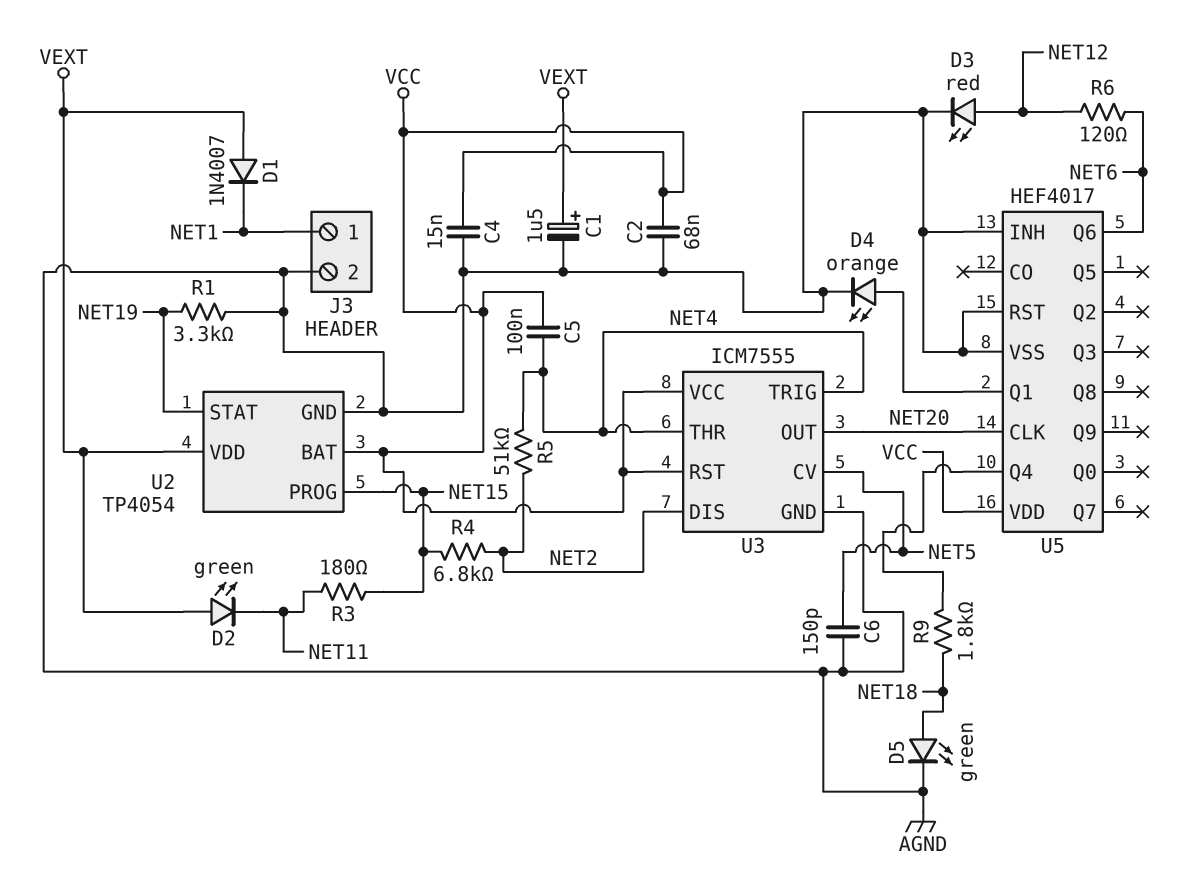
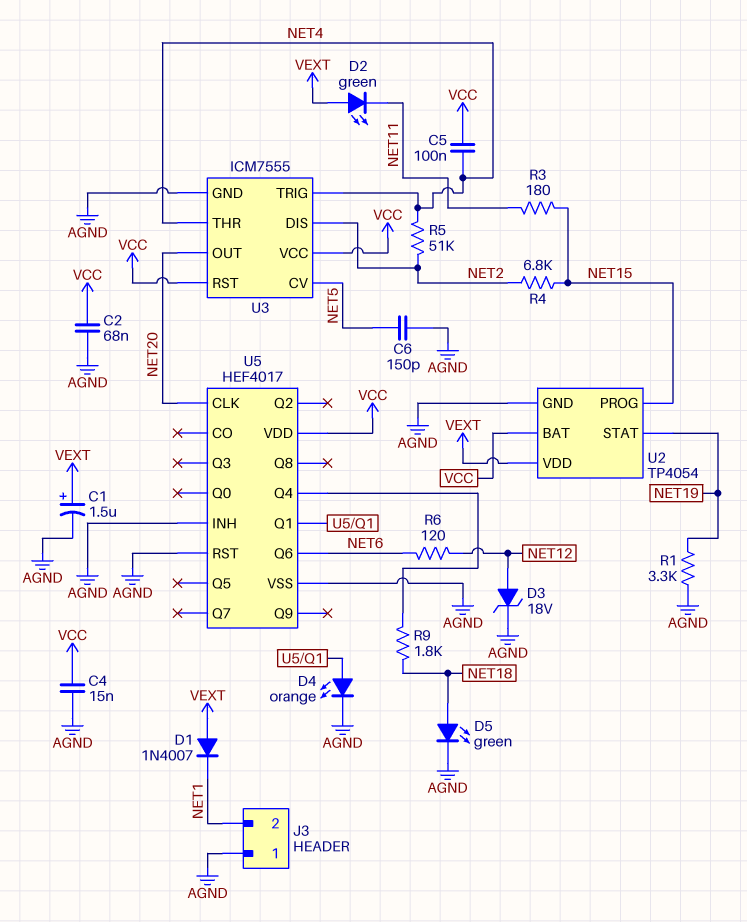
D3: LED red (A NET12, K AGND) -> zener 18V (A NET12, K AGND)
J3 pin 1: NET1 -> AGND
J3 pin 2: AGND -> NET1

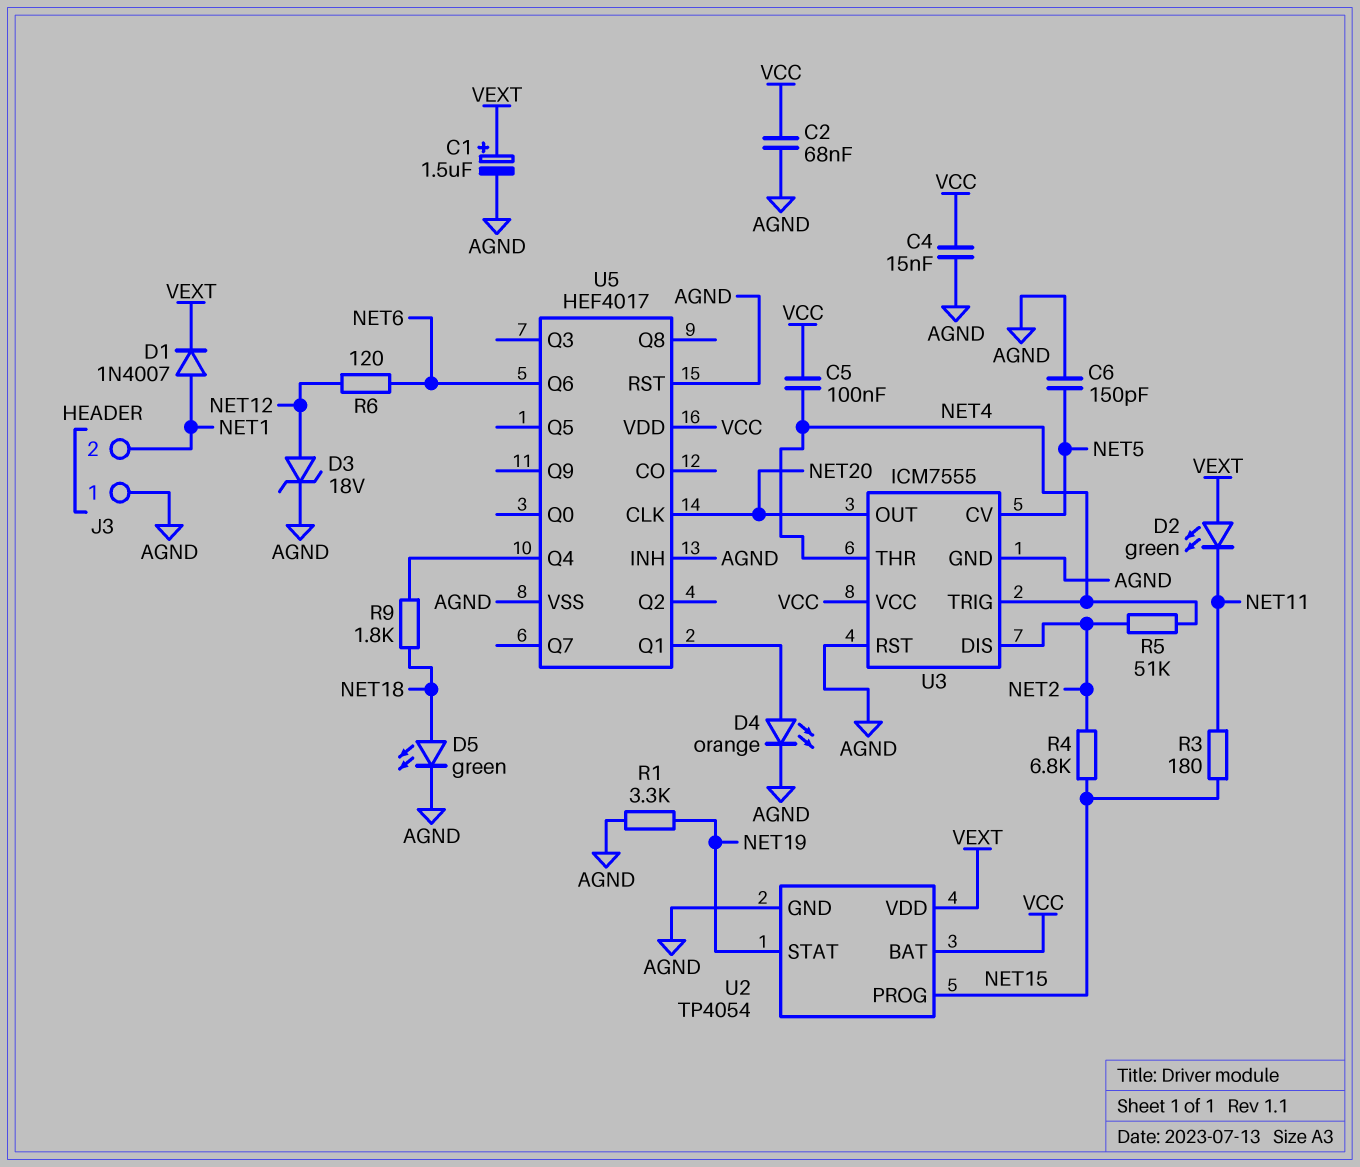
D1: diode 1N4007 (A VEXT, K NET1) -> diode 1N4007 (A NET1, K VEXT)
U3 pin RST: VCC -> AGND

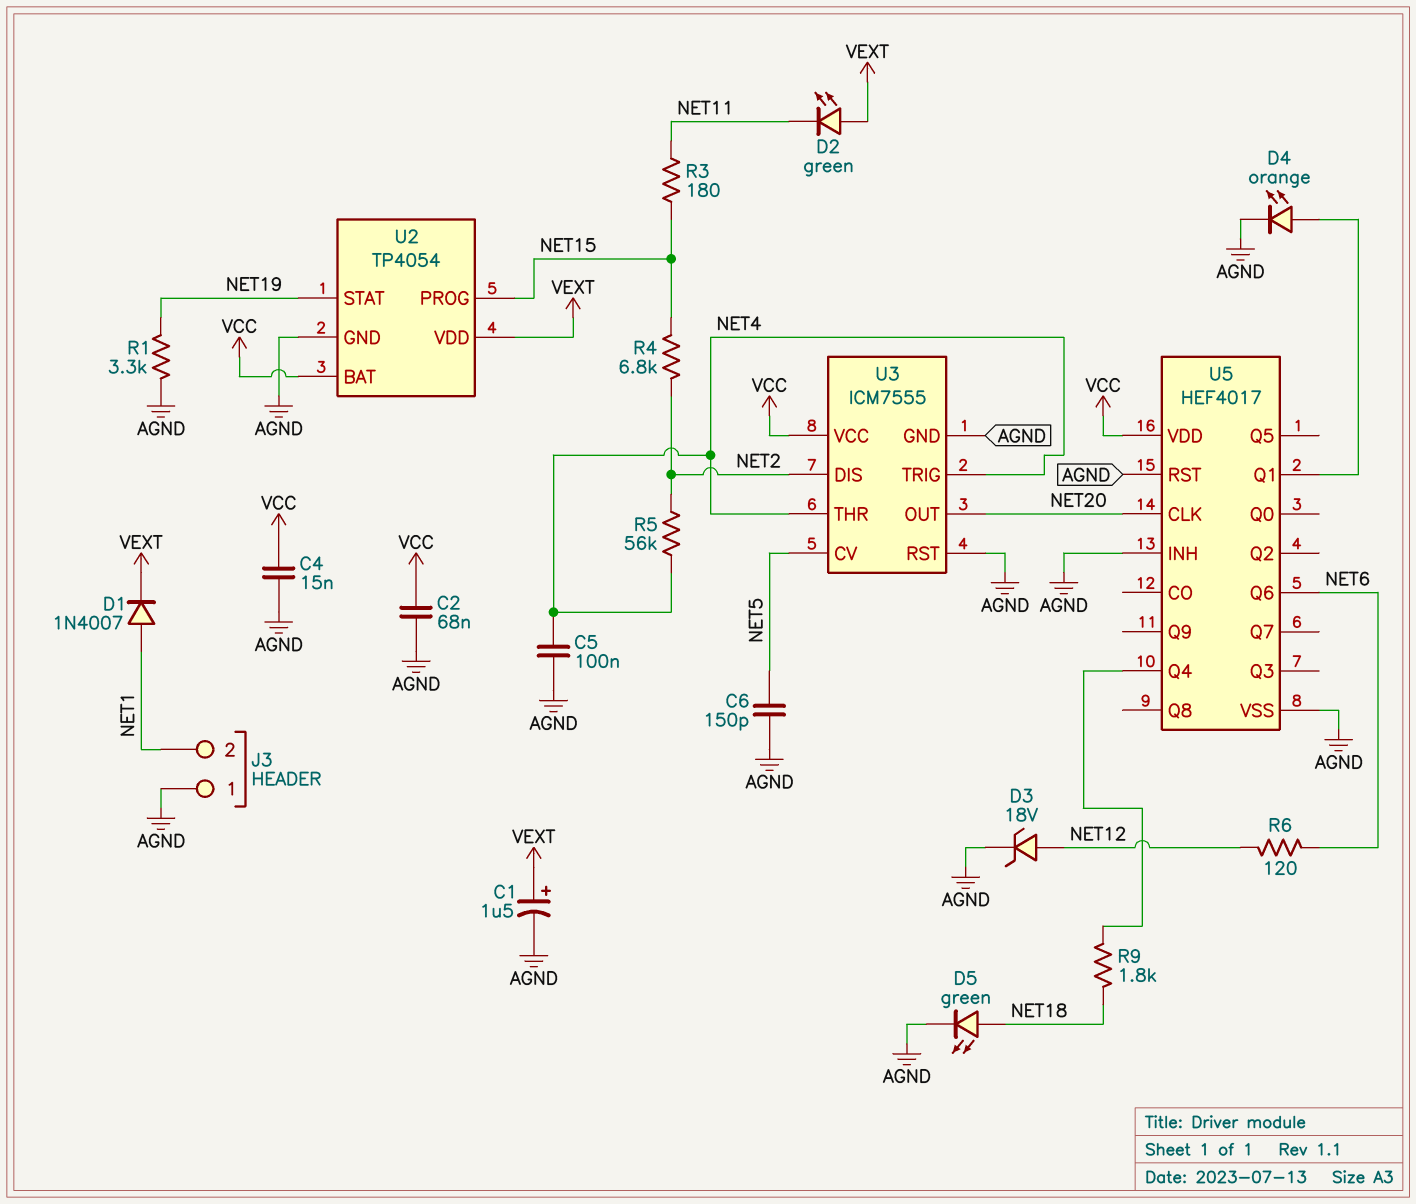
C5: 100nF (NET4, VCC) -> 100nF (AGND, NET4)
R5: 51k (NET2, NET4) -> 56k (NET2, NET4)

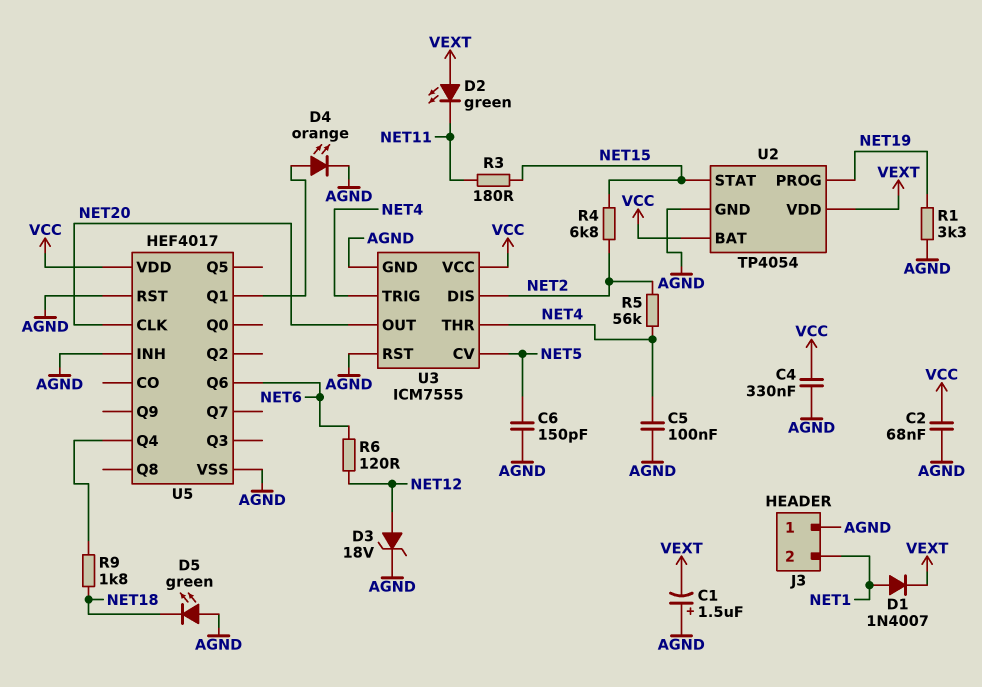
C1: 1.5uF (plus VEXT, minus AGND) -> 1.5uF (plus AGND, minus VEXT)
C4: 15nF (AGND, VCC) -> 330nF (AGND, VCC)
D5: LED green (A NET18, K AGND) -> LED green (A AGND, K NET18)
U2 pin PROG: NET15 -> NET19
U2 pin STAT: NET19 -> NET15

